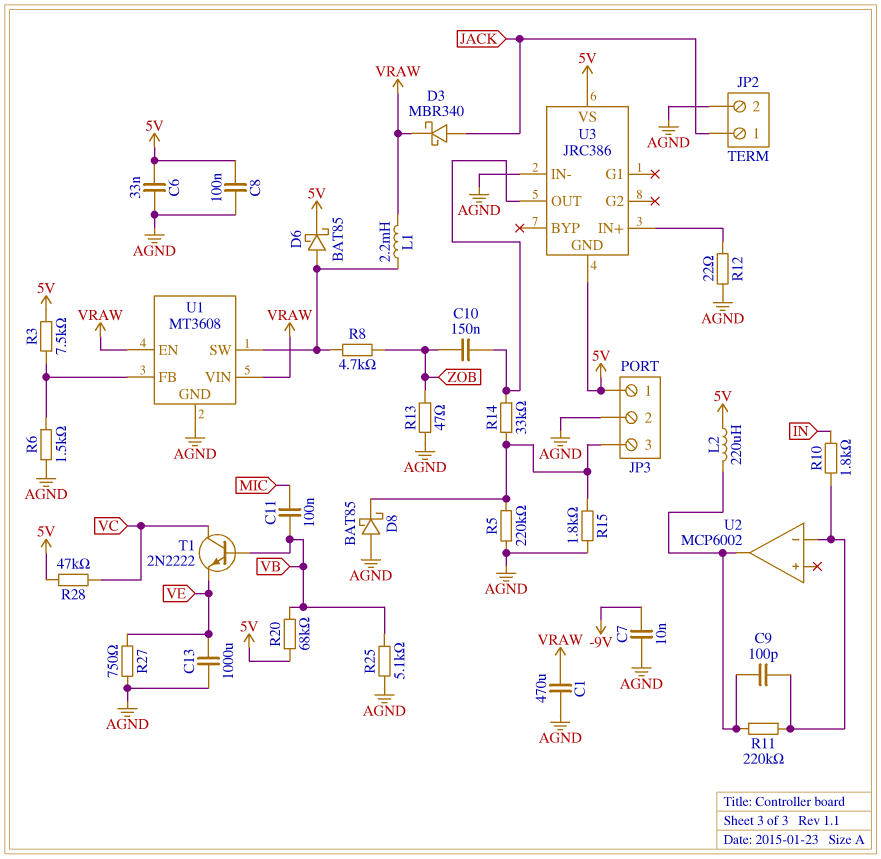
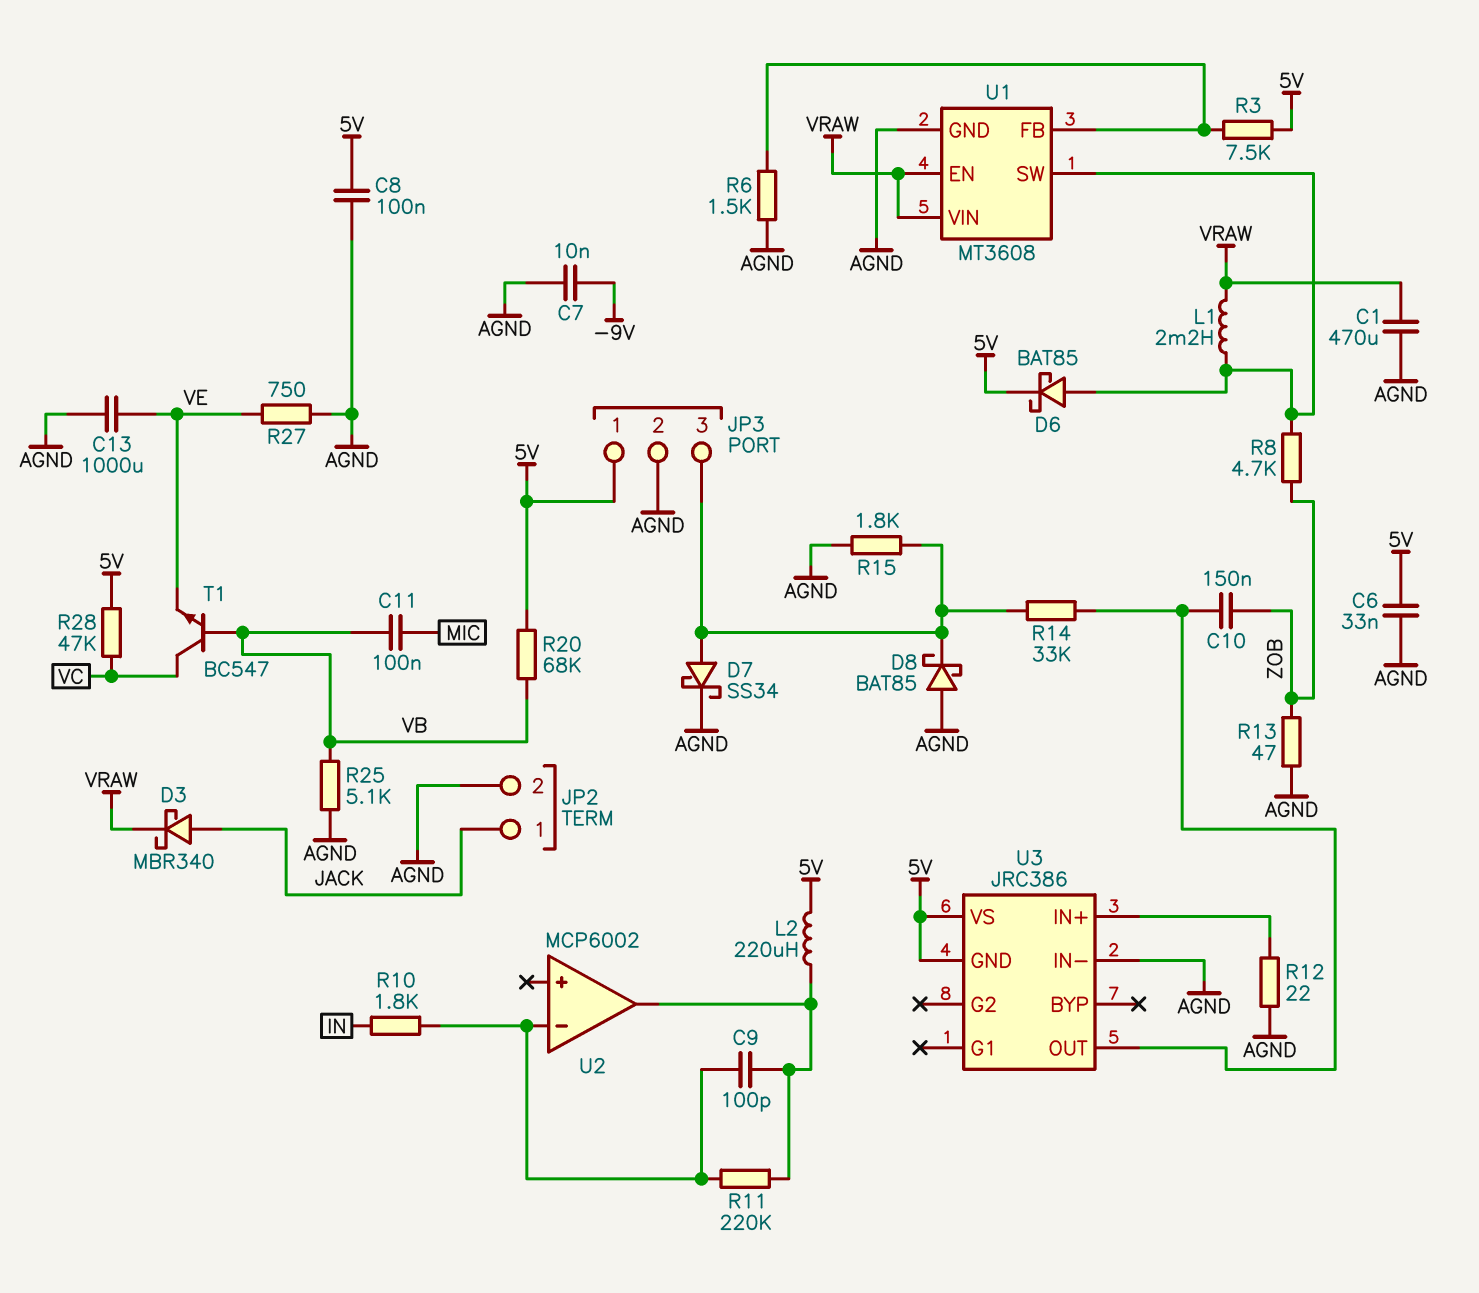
D7: none -> schottky SS34 (A JP3/3, K AGND)
R5: 220k (AGND, JP3/3) -> none
T1: NPN 2N2222 (B VB, C VC, E VE) -> NPN BC547 (B VB, C VC, E VE)

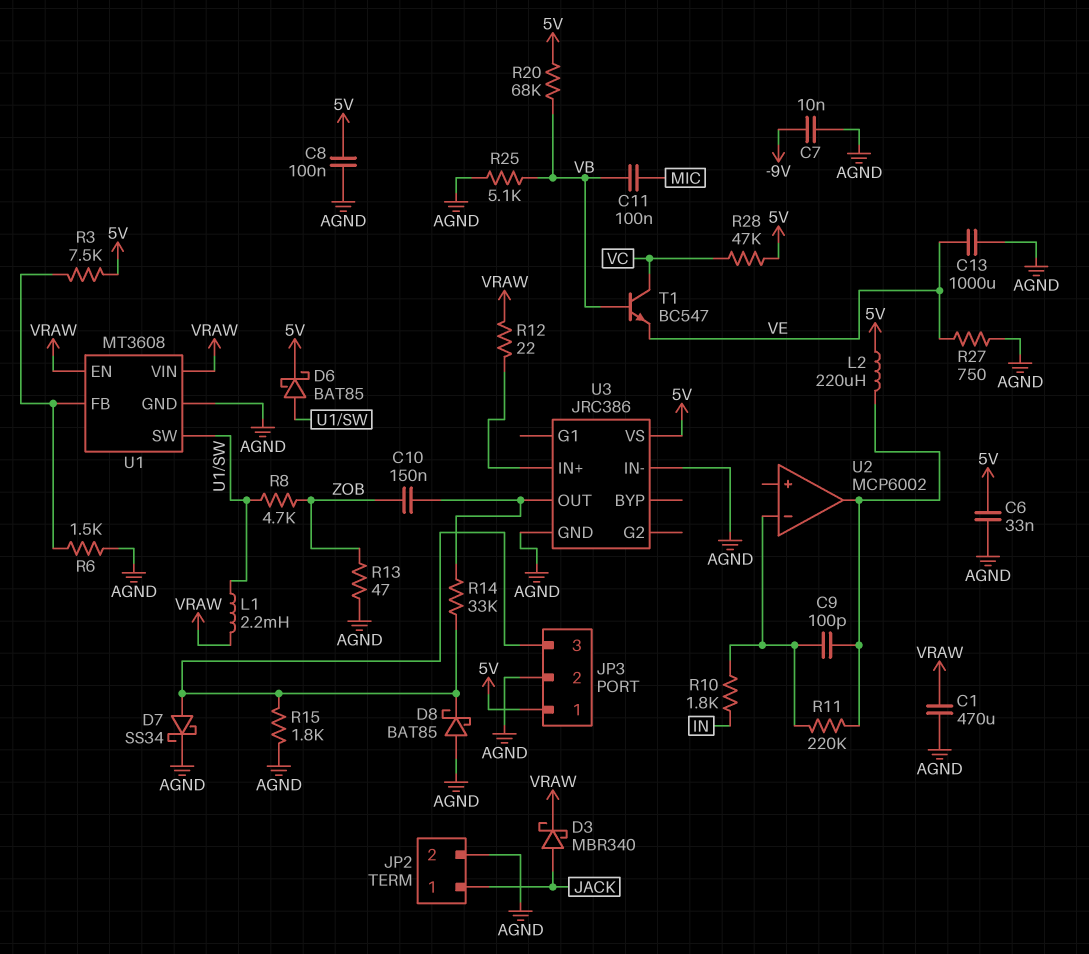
R12: 22 (AGND, U3/IN+) -> 22 (U3/IN+, VRAW)
U3 pin GND: 5V -> AGND

